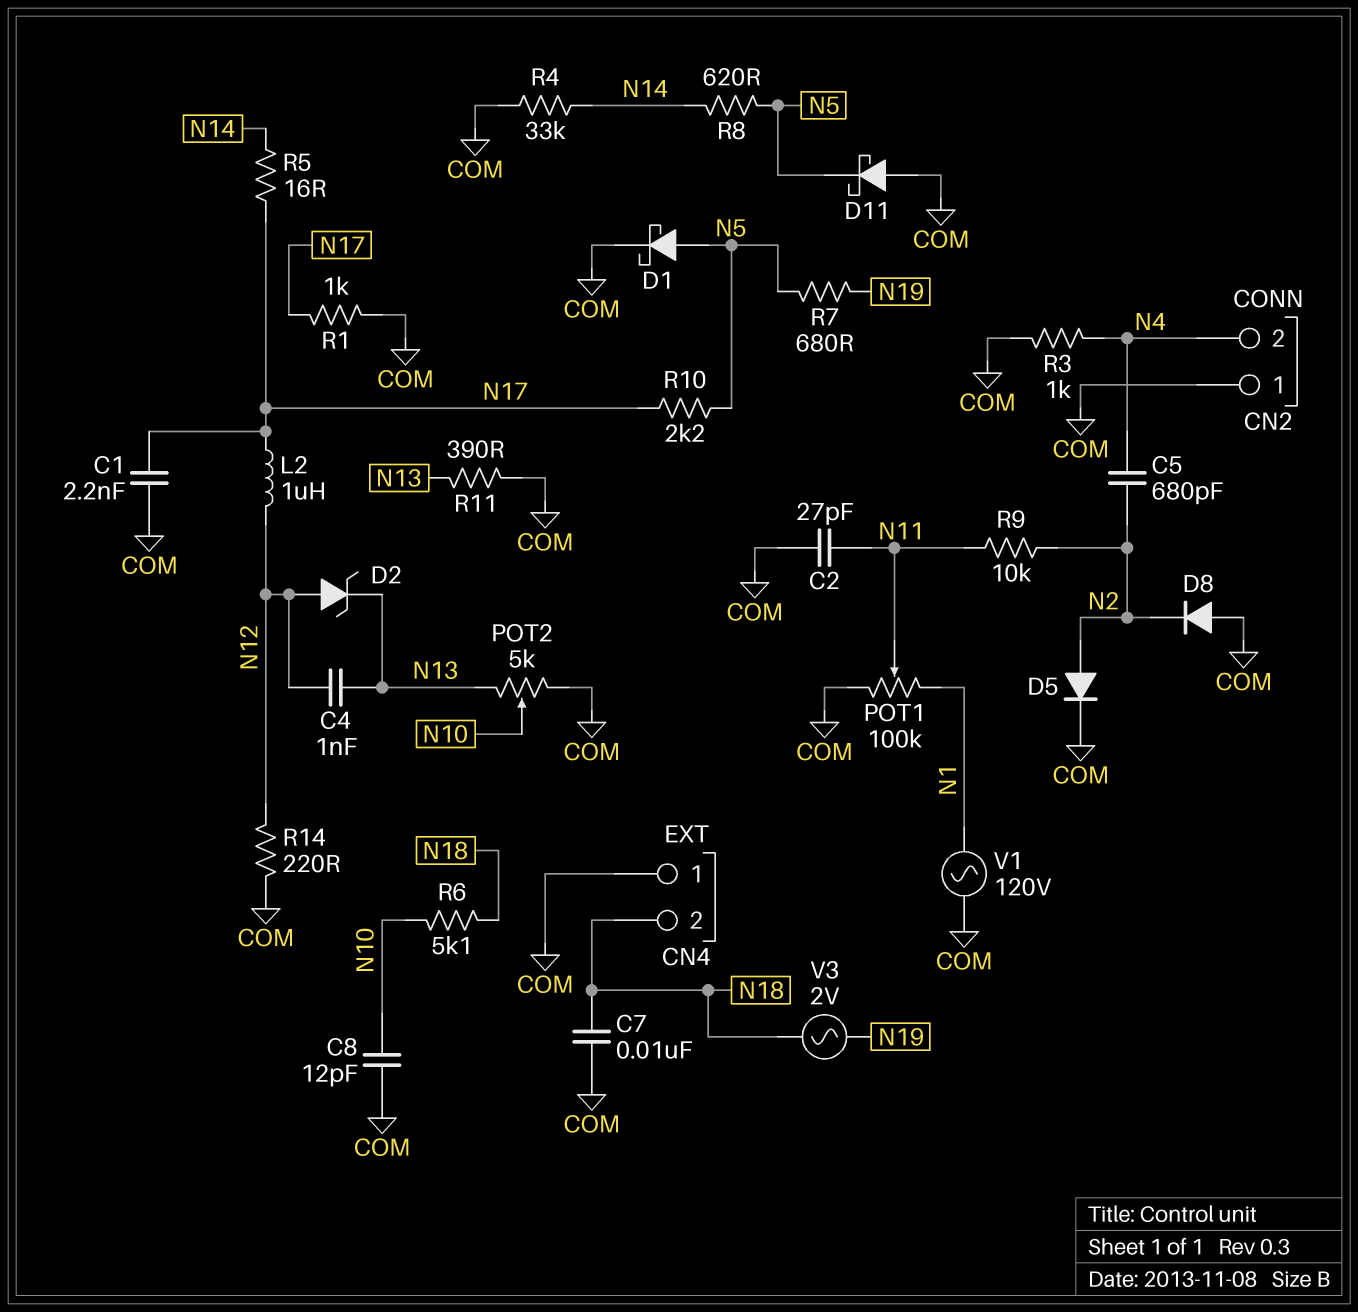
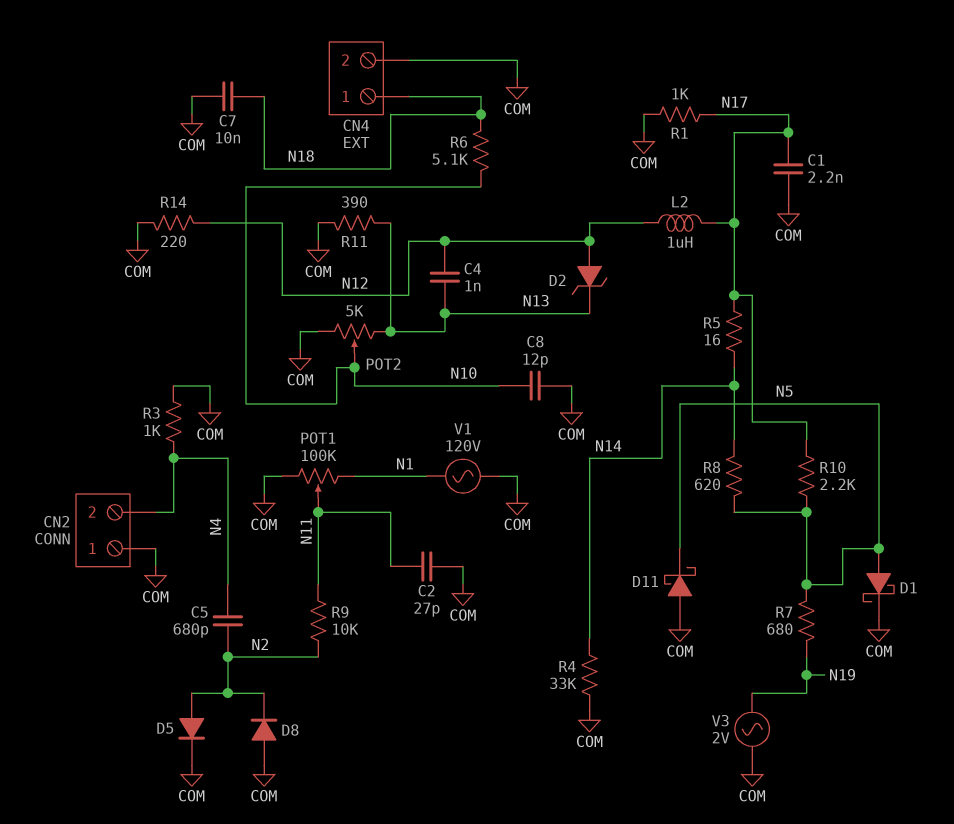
CN4 pin 1: COM -> N18
CN4 pin 2: N18 -> COM
V3: AC 2V (N18, N19) -> AC 2V (COM, N19)

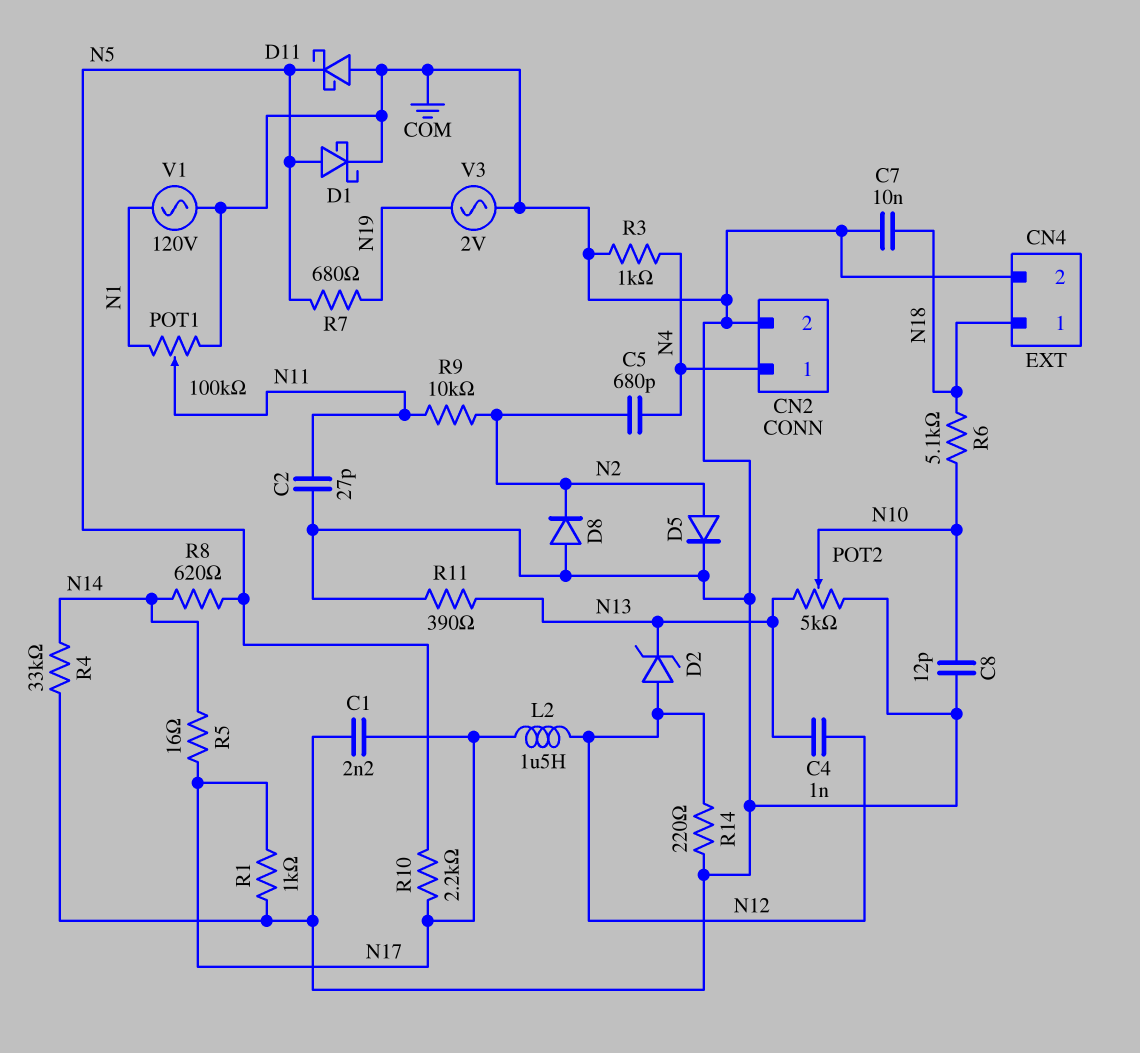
CN2 pin 1: COM -> N4
CN2 pin 2: N4 -> COM
L2: 1uH (N12, N17) -> 1.5uH (N12, N17)

